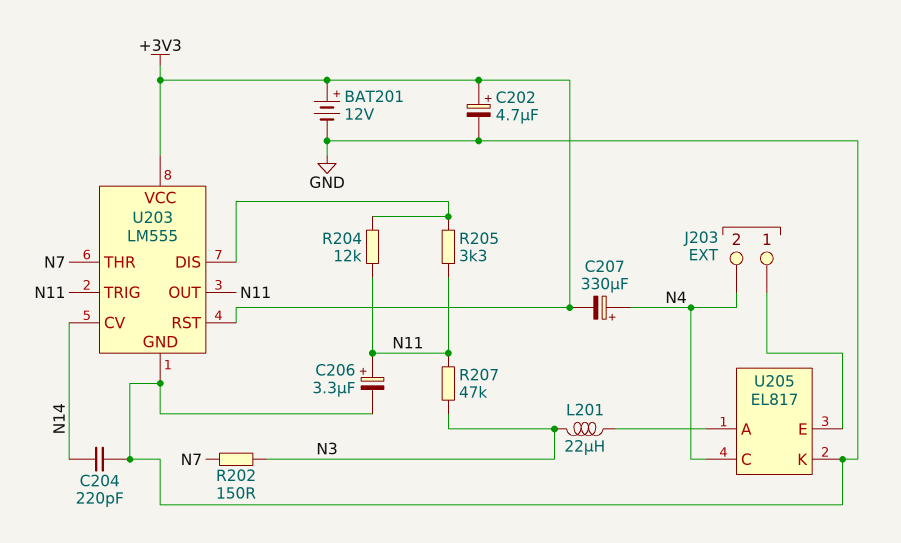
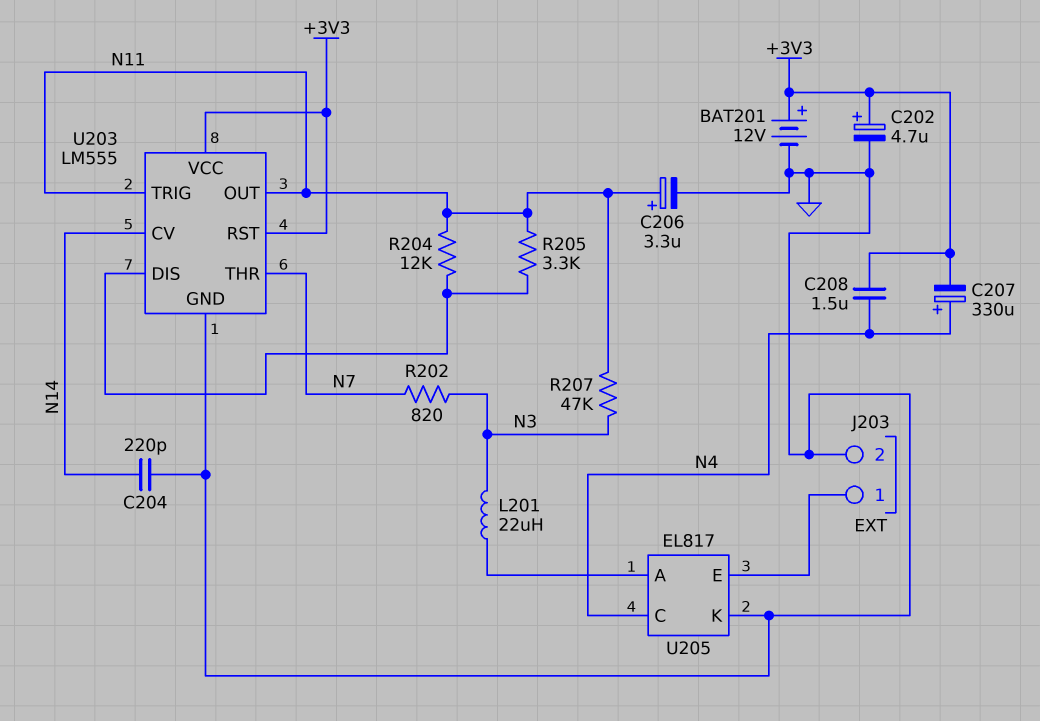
C208: none -> 1.5uF (+3V3, N4)
J203 pin 2: N4 -> GND
R202: 150 (N3, N7) -> 820 (N3, N7)

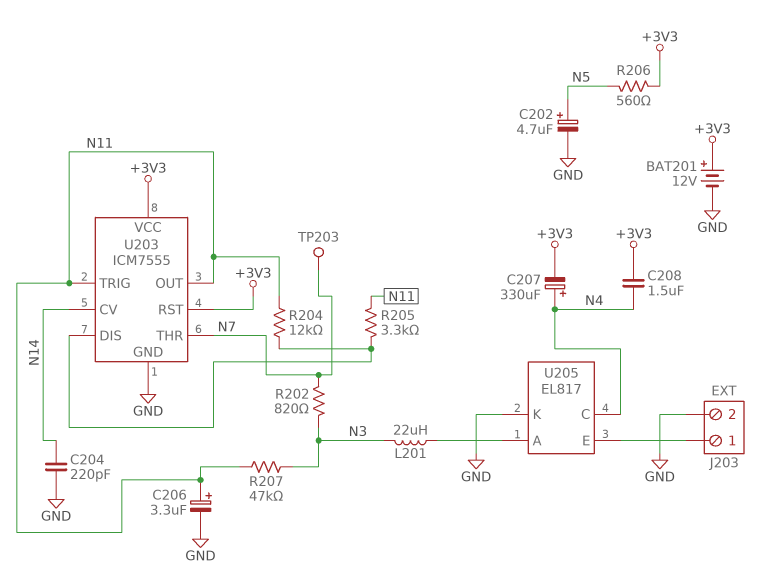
C202: 4.7uF (plus +3V3, minus GND) -> 4.7uF (plus N5, minus GND)
R206: none -> 560 (+3V3, N5)
TP203: none -> test point (N7)
U203: LM555 -> ICM7555

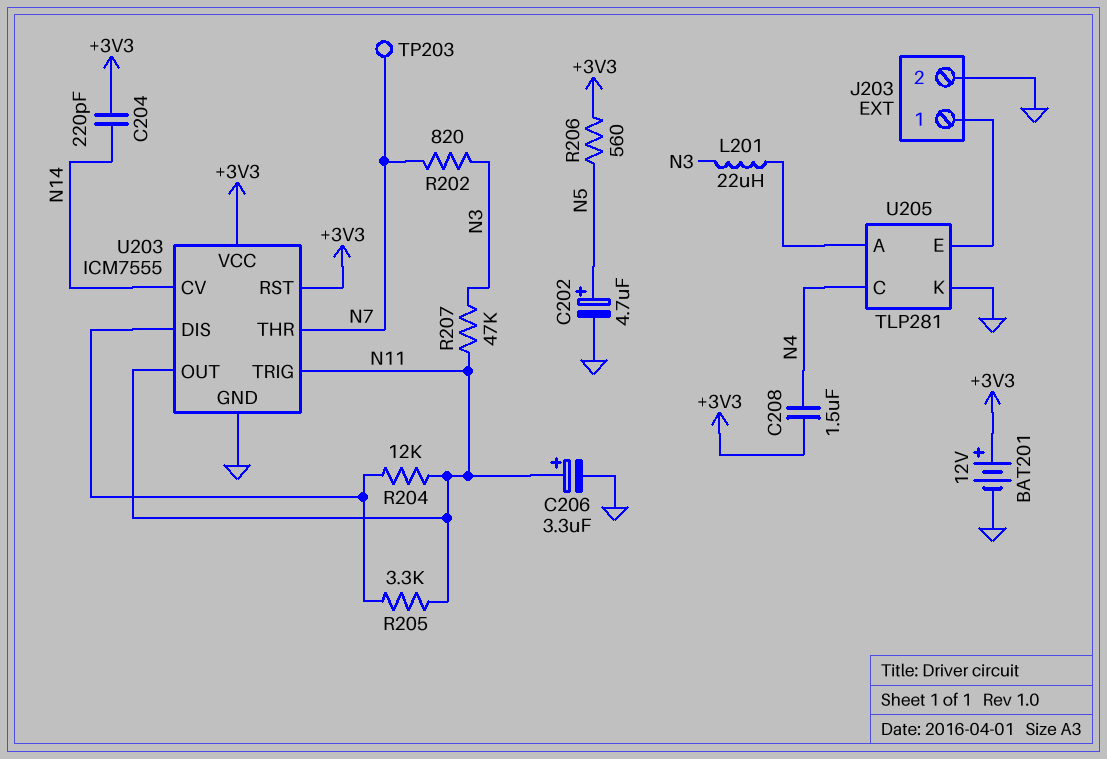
C204: 220pF (GND, N14) -> 220pF (+3V3, N14)
C207: 330uF (plus N4, minus +3V3) -> none
U205: EL817 -> TLP281

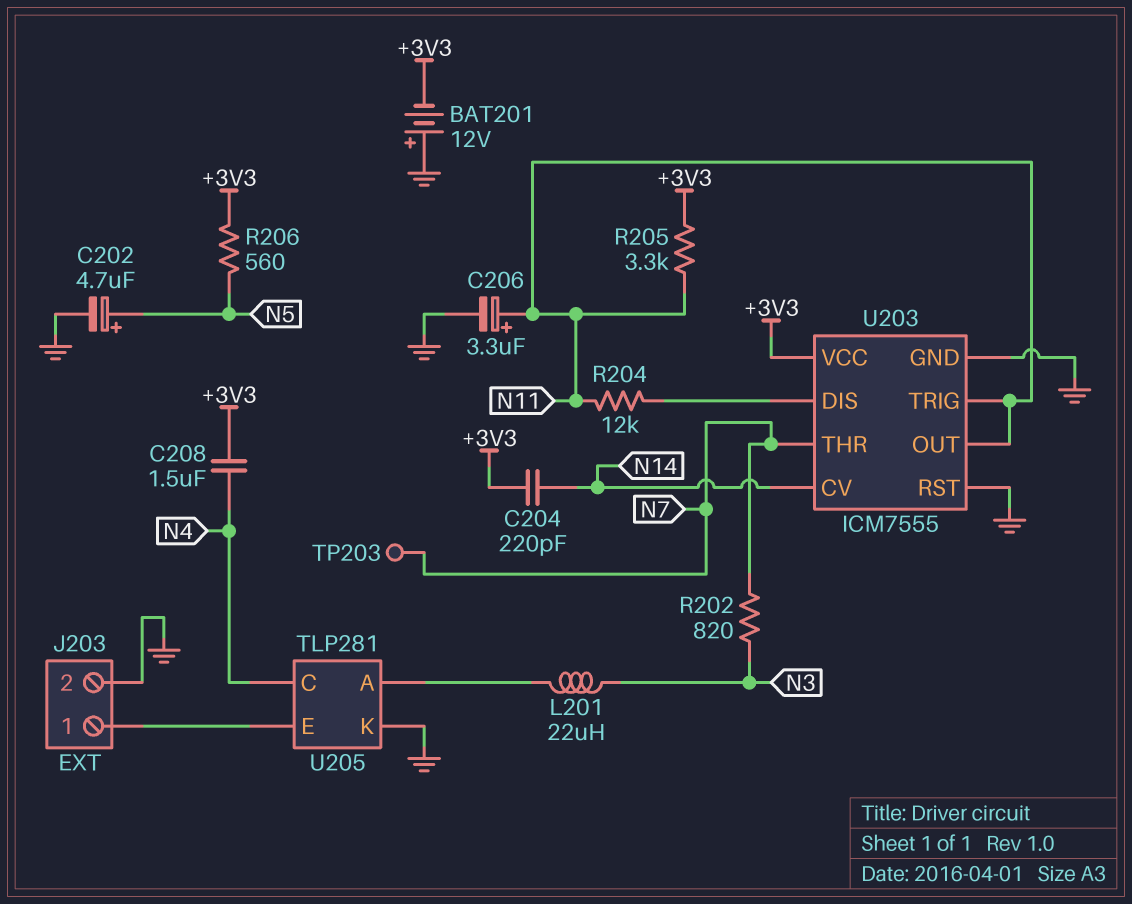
BAT201: 12V (plus +3V3, minus GND) -> 12V (plus GND, minus +3V3)
R205: 3.3k (N11, U203/DIS) -> 3.3k (+3V3, N11)
R207: 47k (N3, N11) -> none
U203 pin RST: +3V3 -> GND

